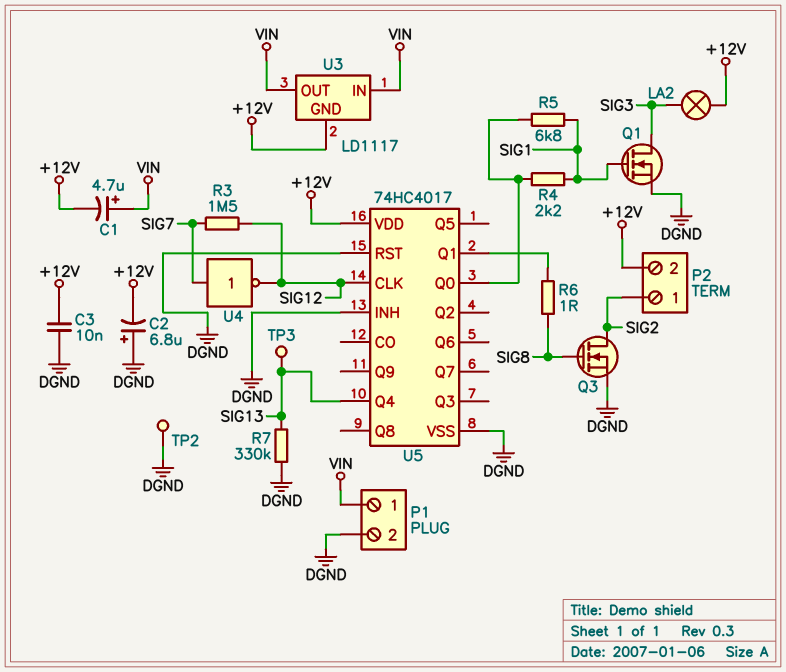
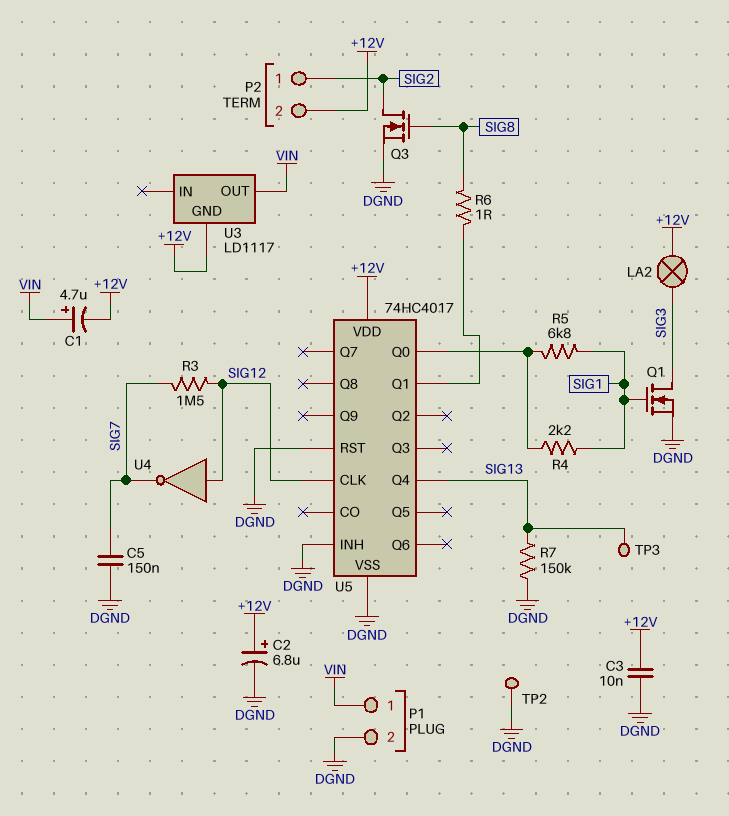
C2: 6.8uF (plus DGND, minus +12V) -> 6.8uF (plus +12V, minus DGND)
C5: none -> 150nF (DGND, SIG7)
R7: 330k (DGND, SIG13) -> 150k (DGND, SIG13)
U3 pin IN: VIN -> none
U4: NOT (in SIG7, out SIG12) -> NOT (in SIG12, out SIG7)

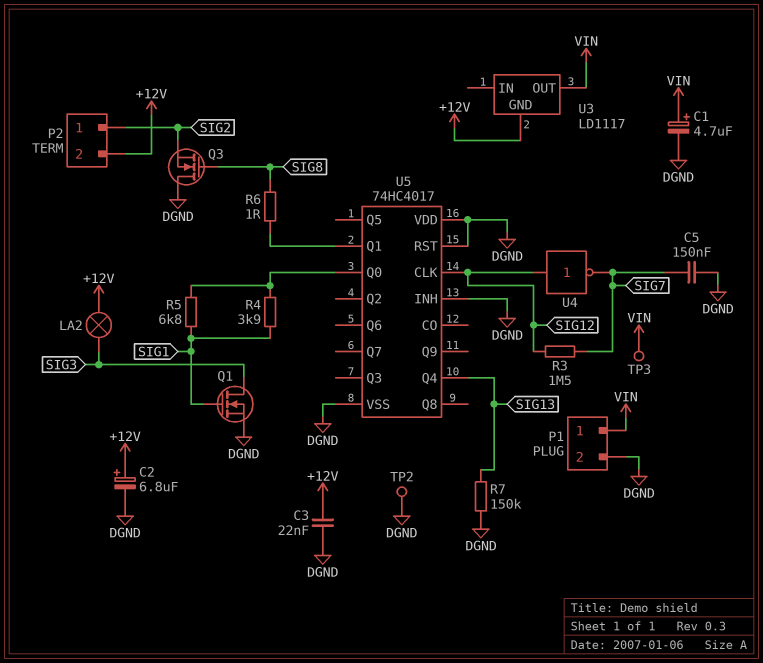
C1: 4.7uF (plus VIN, minus +12V) -> 4.7uF (plus VIN, minus DGND)
C3: 10nF (+12V, DGND) -> 22nF (+12V, DGND)
Q3: NMOS (G SIG8, D SIG2, S DGND) -> NMOS (G SIG8, D DGND, S SIG2)
R4: 2.2k (SIG1, U5/Q0) -> 3.9k (SIG1, U5/Q0)
TP3: test point (SIG13) -> test point (VIN)
U5 pin VDD: +12V -> DGND

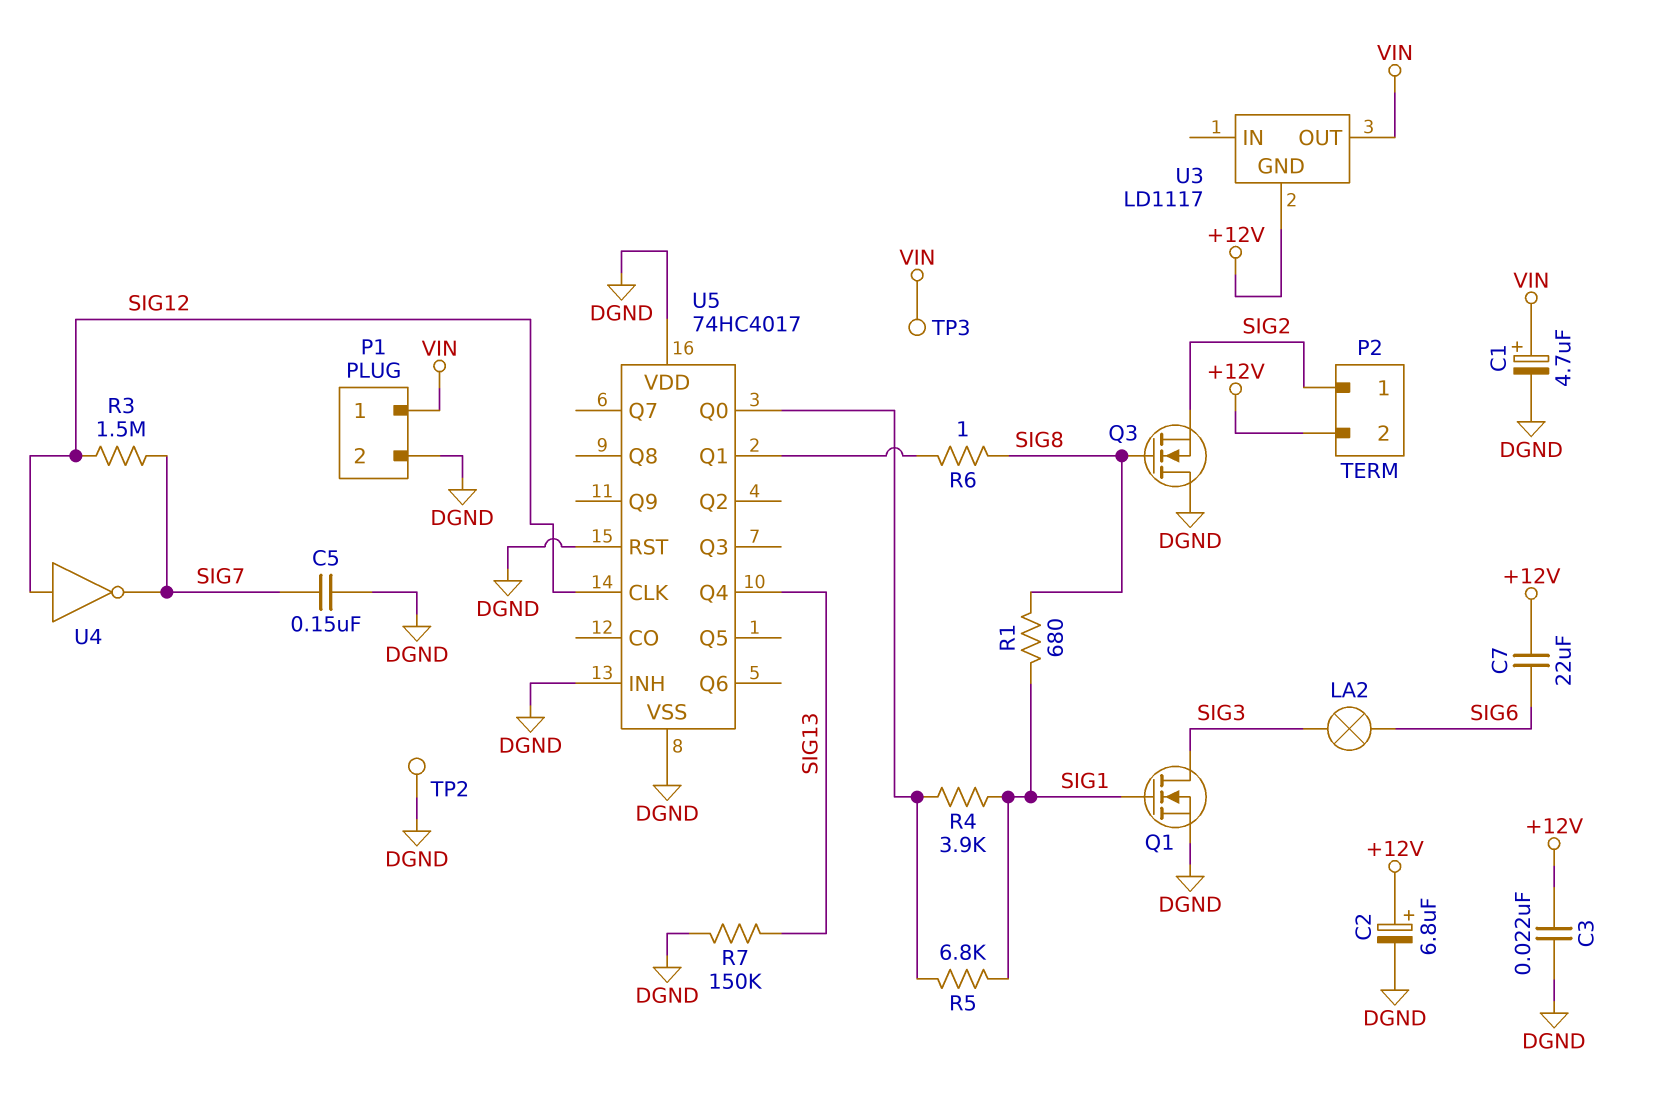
C7: none -> 22uF (+12V, SIG6)
LA2: lamp (+12V, SIG3) -> lamp (SIG3, SIG6)
R1: none -> 680 (SIG1, SIG8)

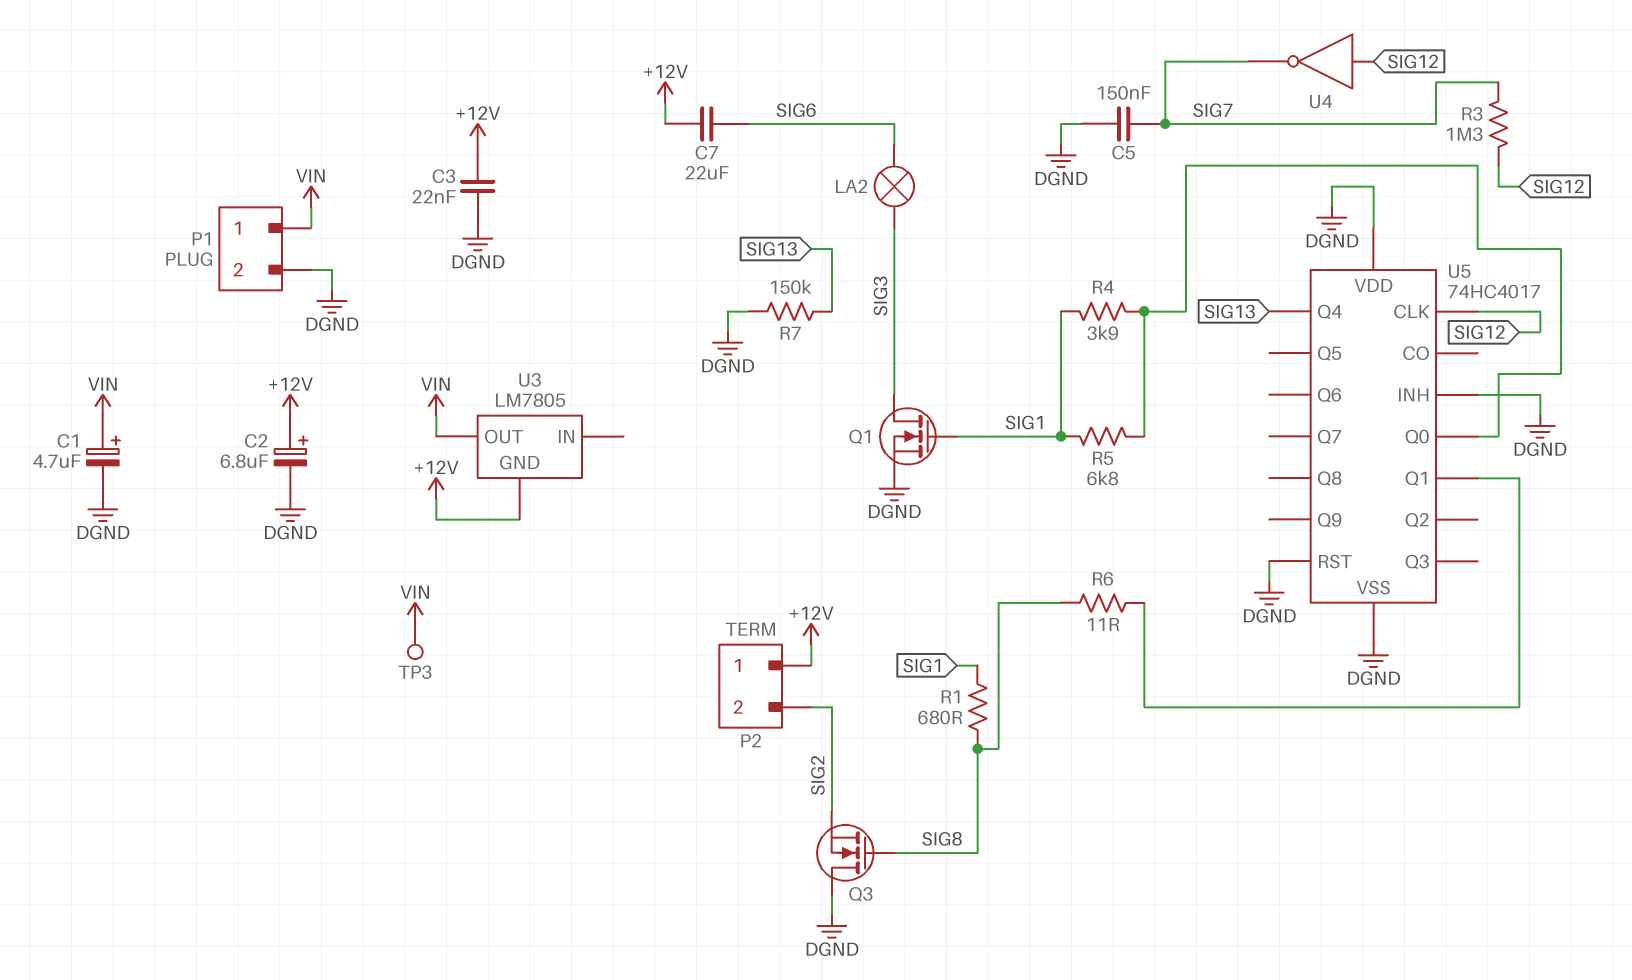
P2 pin 1: SIG2 -> +12V
P2 pin 2: +12V -> SIG2
R3: 1.5M (SIG7, SIG12) -> 1.3M (SIG7, SIG12)
R6: 1 (SIG8, U5/Q1) -> 11 (SIG8, U5/Q1)
TP2: test point (DGND) -> none
U3: LD1117 -> LM7805

